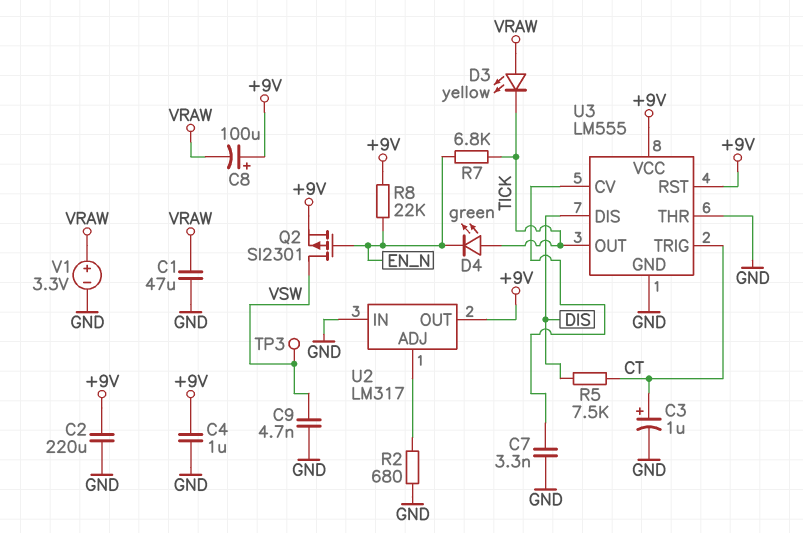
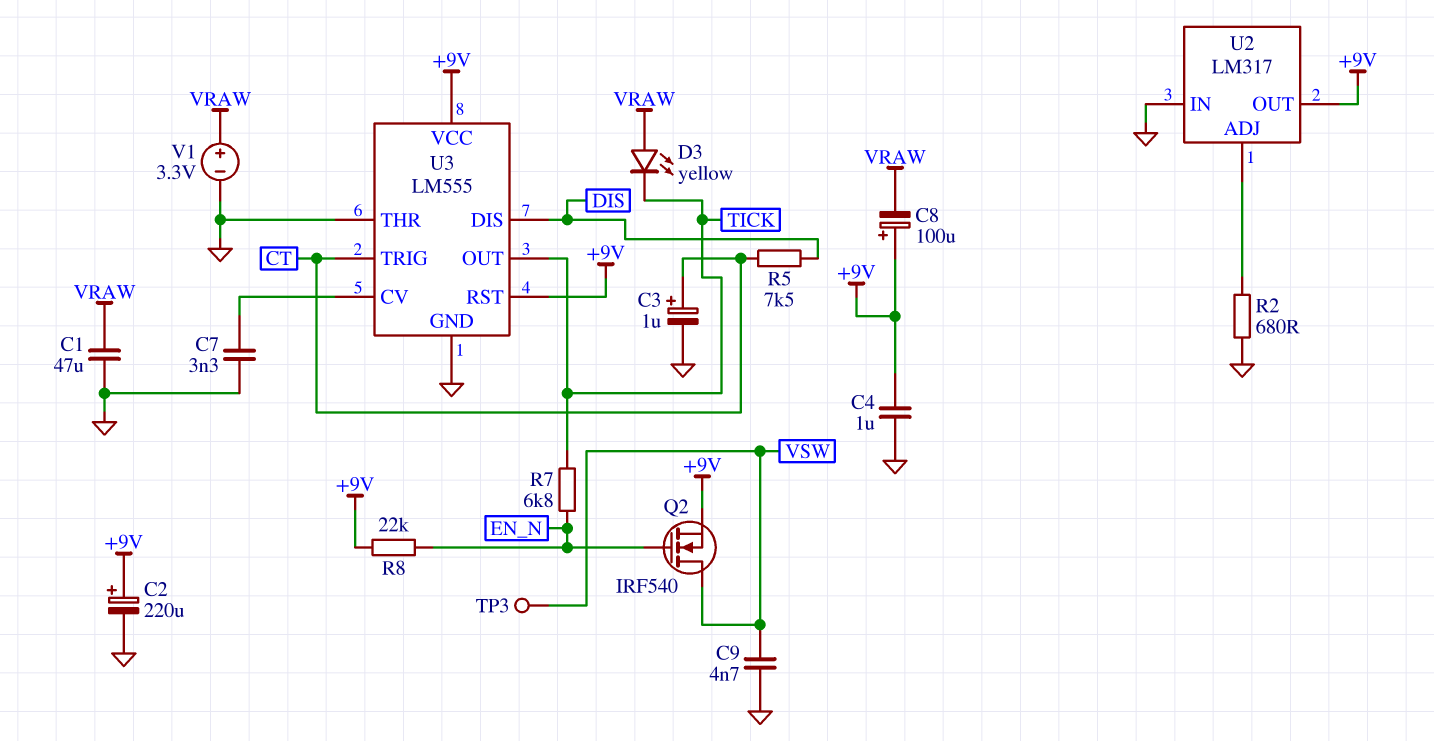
C2: 220uF (+9V, GND) -> 220uF (plus +9V, minus GND)
D4: LED green (A TICK, K EN_N) -> none
Q2: PMOS SI2301 (G EN_N, D VSW, S +9V) -> NMOS IRF540 (G EN_N, D VSW, S +9V)

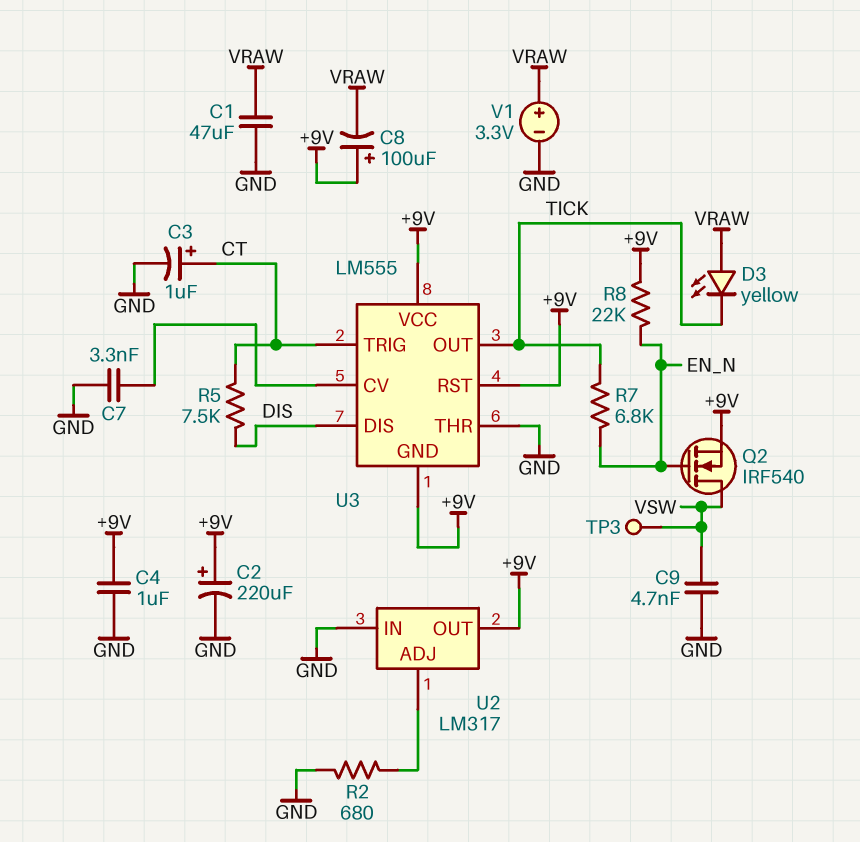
U3 pin GND: GND -> +9V

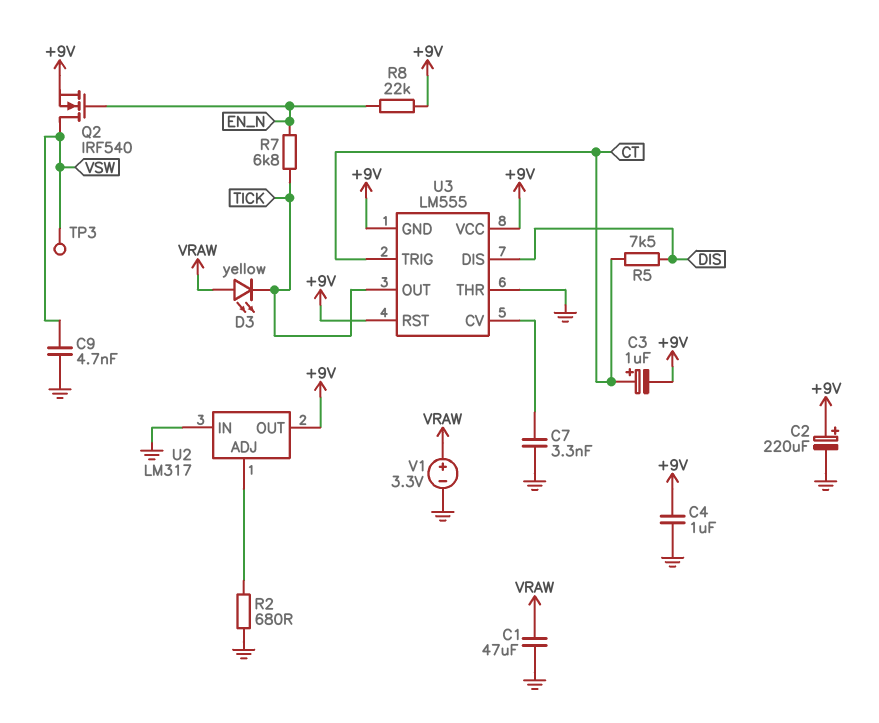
C3: 1uF (plus CT, minus GND) -> 1uF (plus CT, minus +9V)
C8: 100uF (plus +9V, minus VRAW) -> none

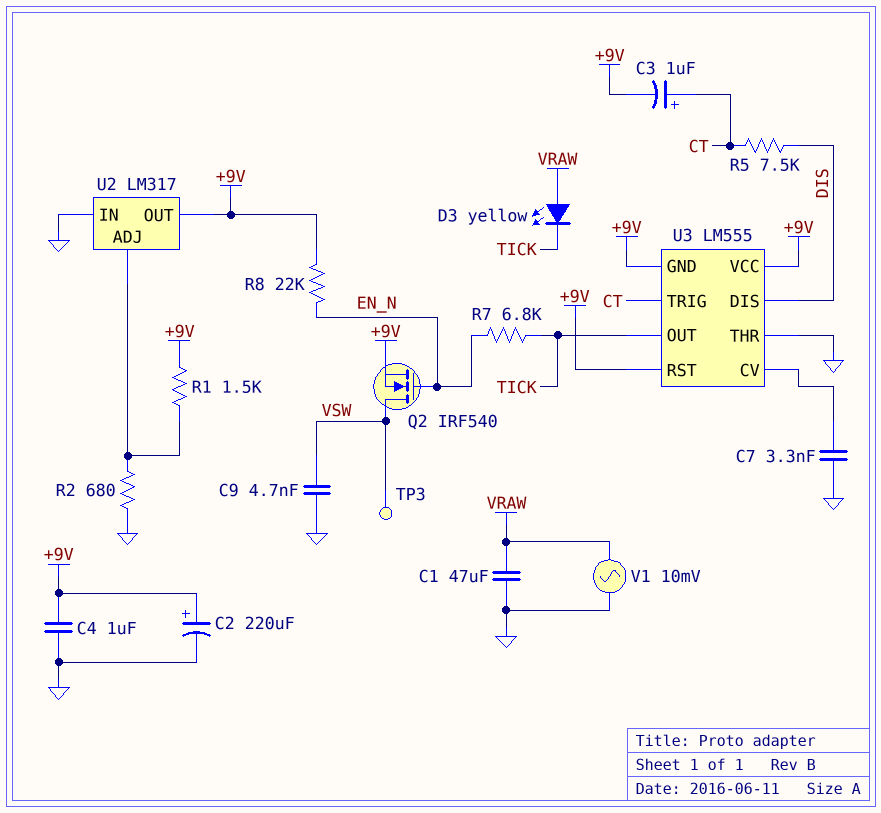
R1: none -> 1.5k (+9V, U2/ADJ)
V1: 3.3V (plus VRAW, minus GND) -> AC 10mV (GND, VRAW)

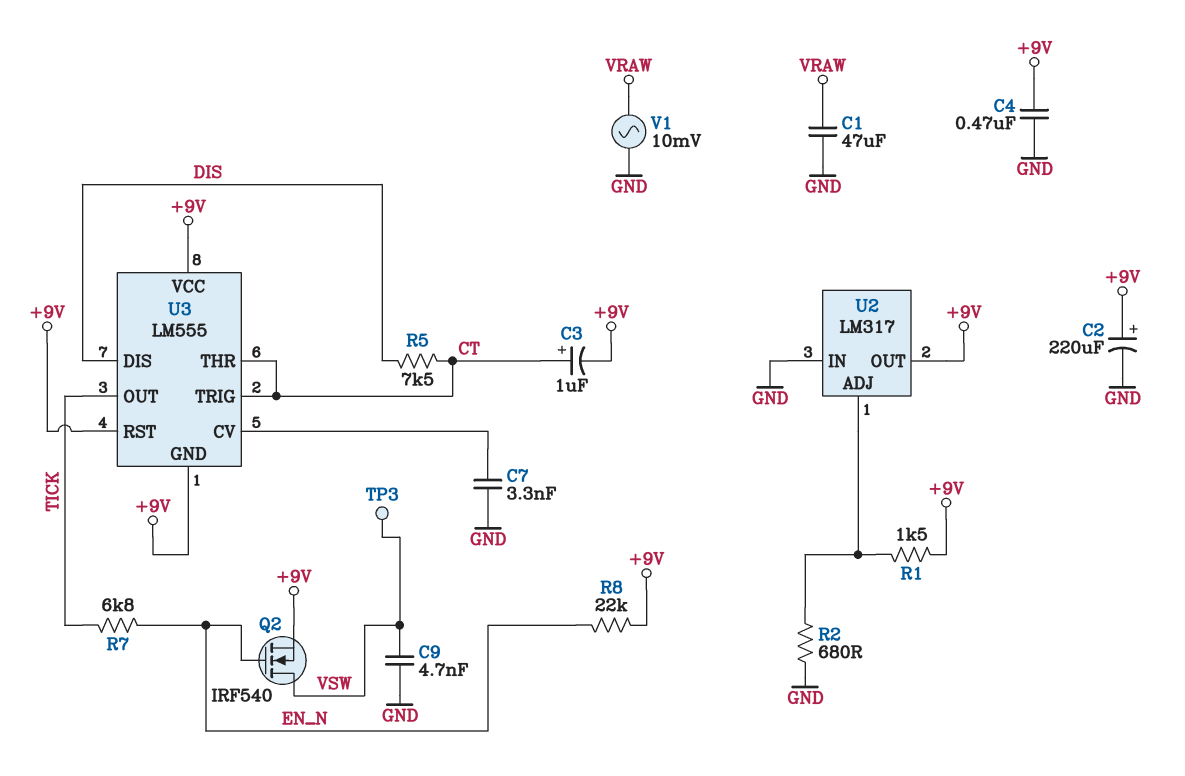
C4: 1uF (+9V, GND) -> 470nF (+9V, GND)
D3: LED yellow (A VRAW, K TICK) -> none
U3 pin THR: GND -> CT

